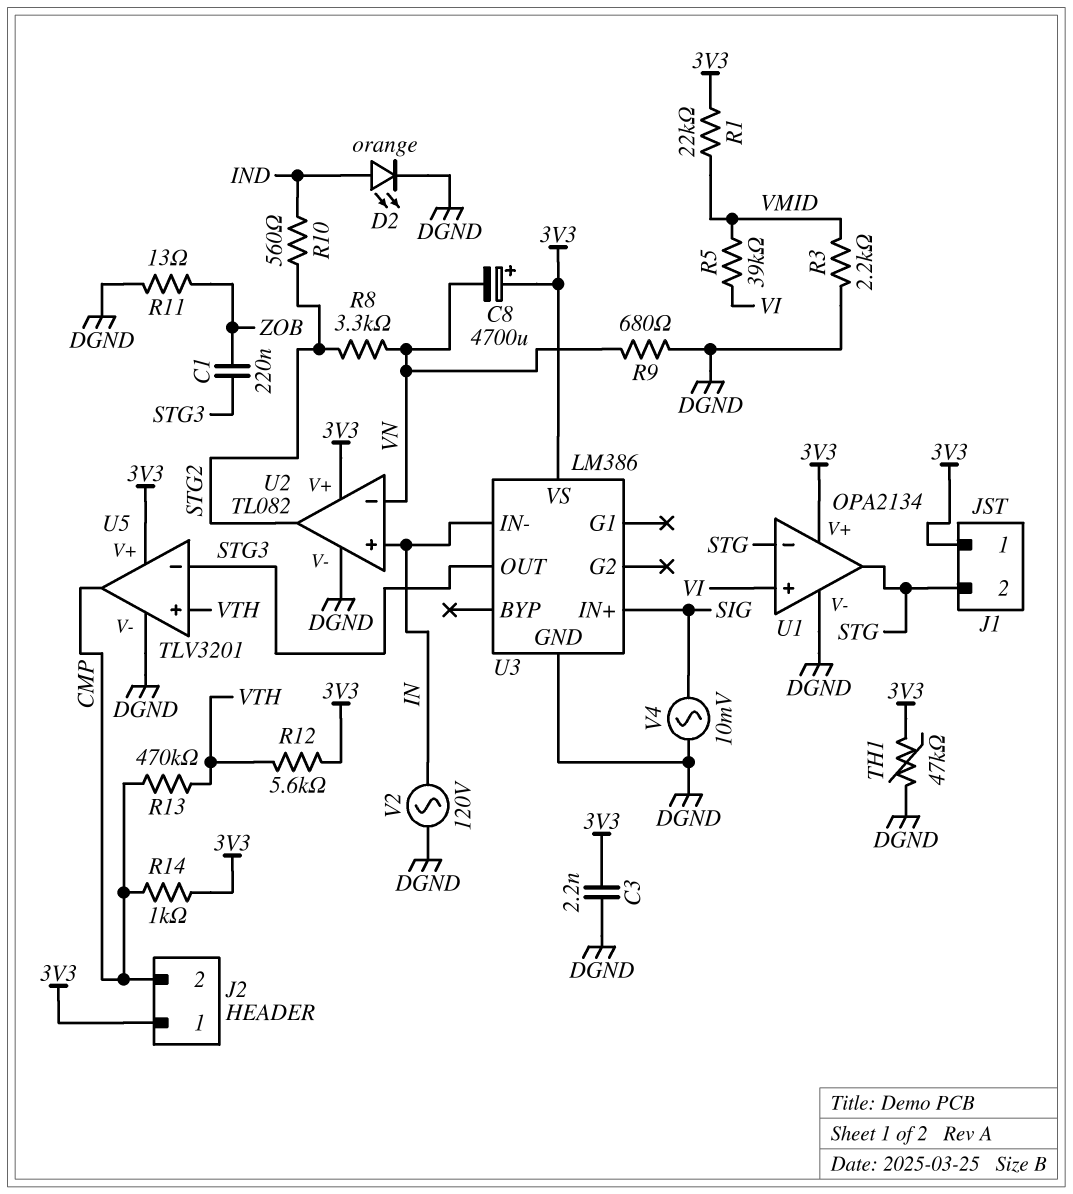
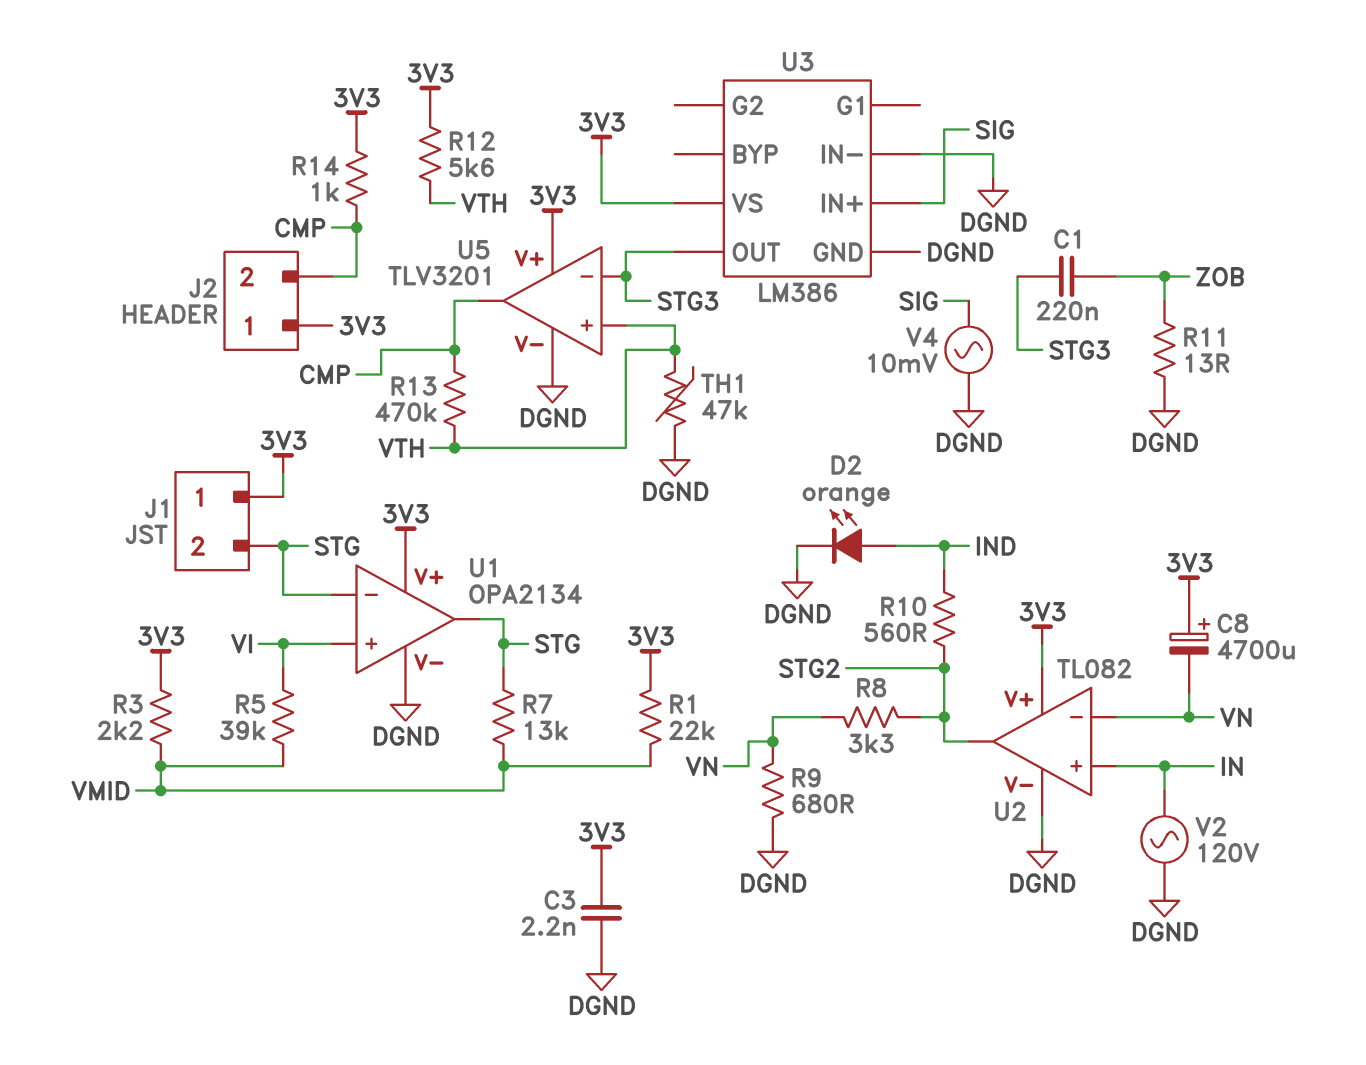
R3: 2.2k (DGND, VMID) -> 2.2k (3V3, VMID)
R7: none -> 13k (STG, VMID)
TH1: 47k (3V3, DGND) -> 47k (DGND, VTH)
U3 pin IN-: IN -> DGND

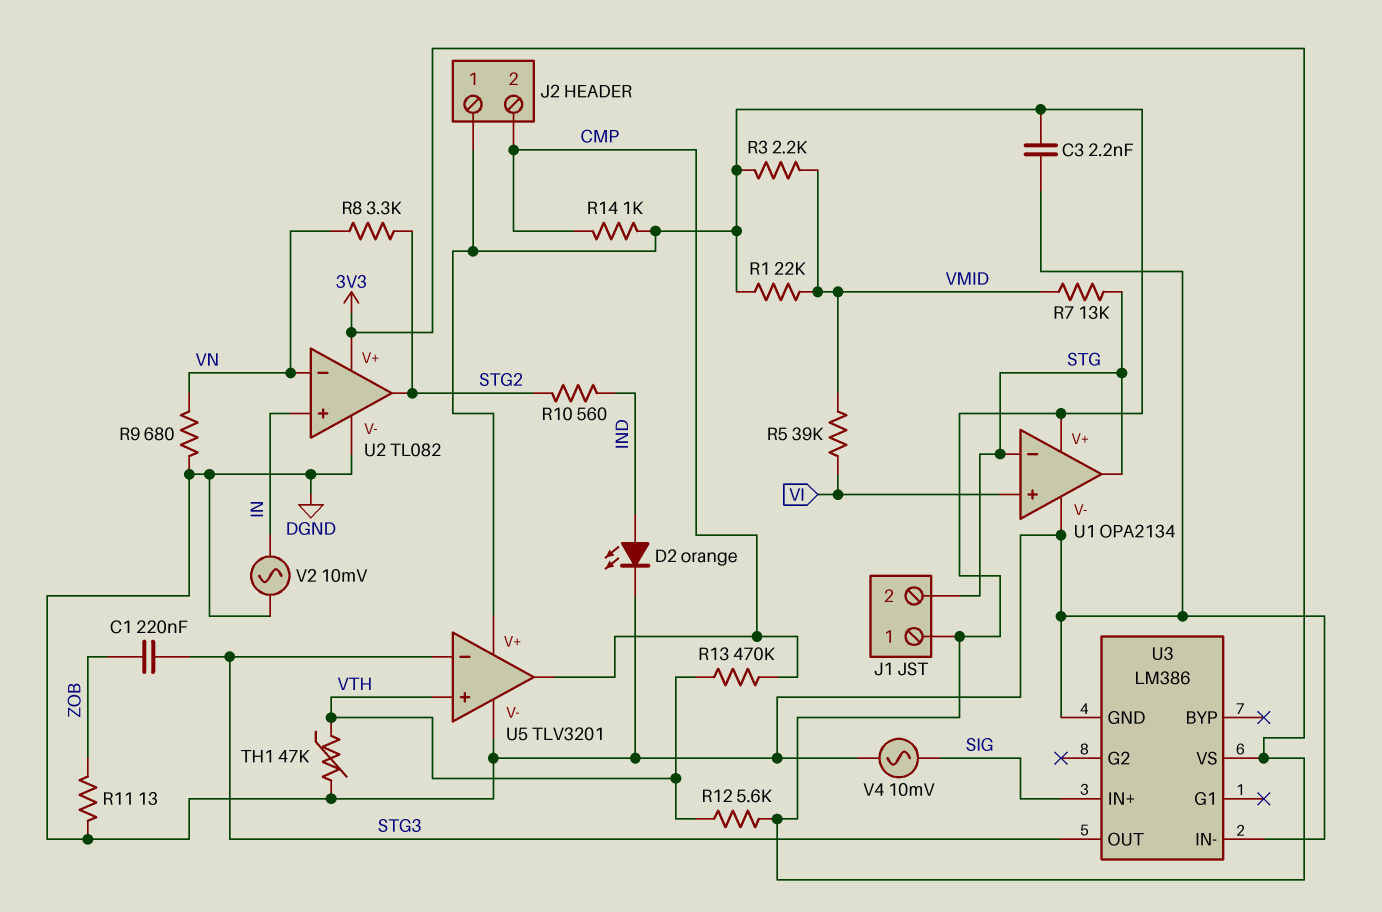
C8: 4700uF (plus 3V3, minus VN) -> none
V2: AC 120V (DGND, IN) -> AC 10mV (DGND, IN)

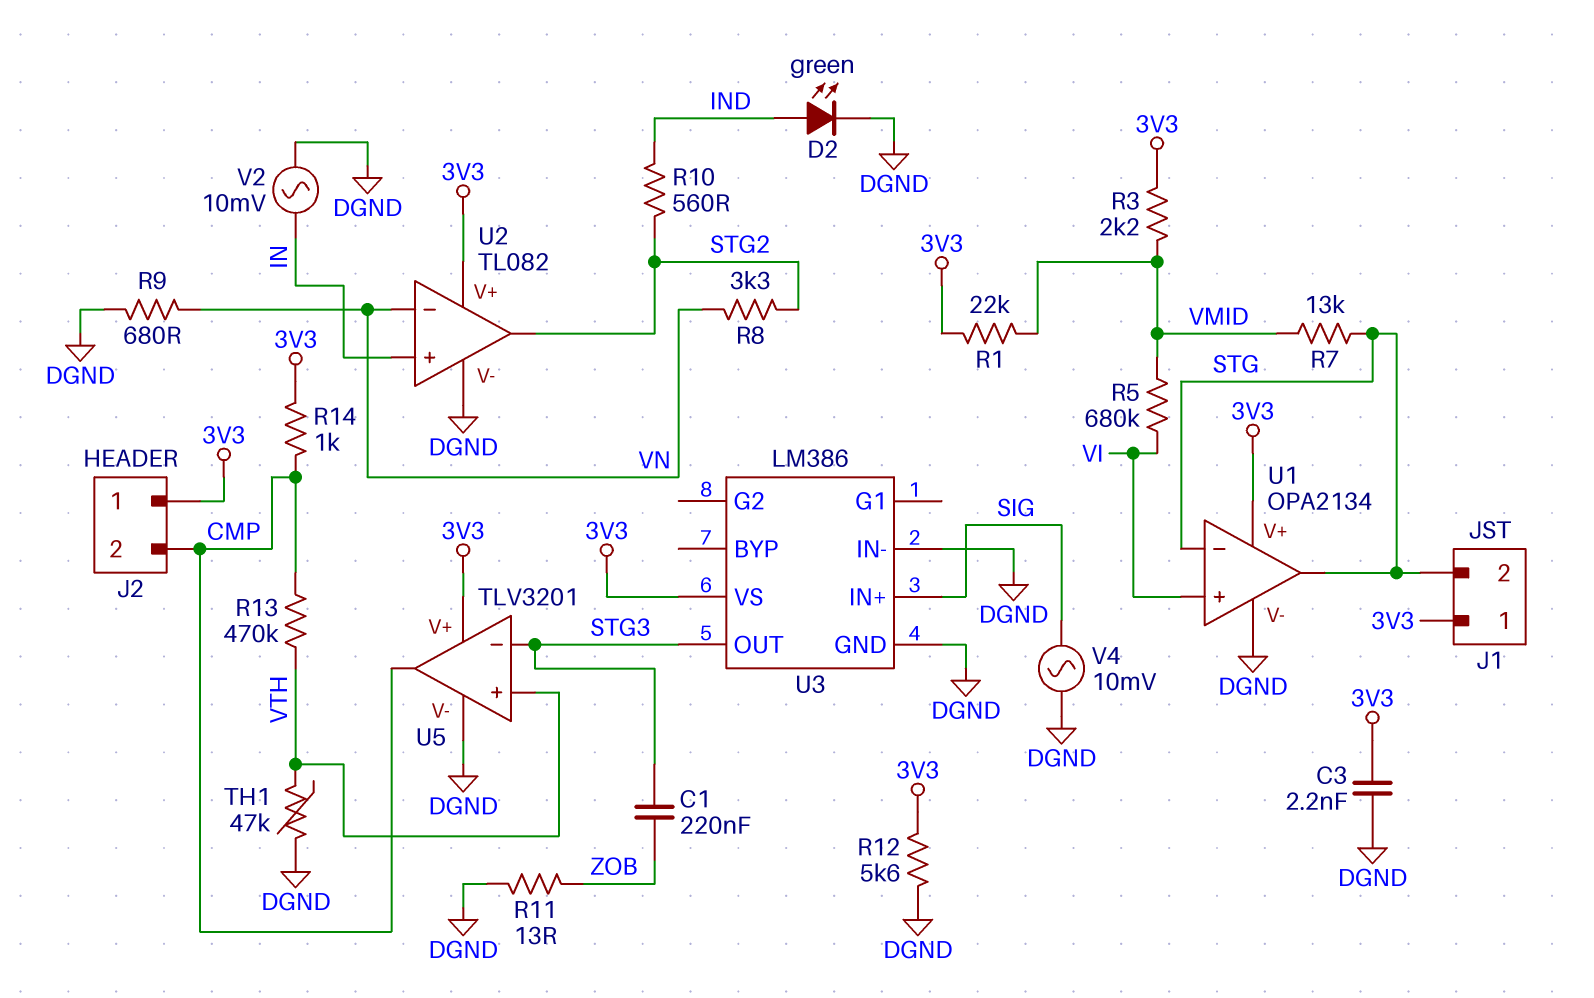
D2: LED orange (A IND, K DGND) -> LED green (A IND, K DGND)
R5: 39k (VI, VMID) -> 680k (VI, VMID)
R12: 5.6k (3V3, VTH) -> 5.6k (3V3, DGND)

